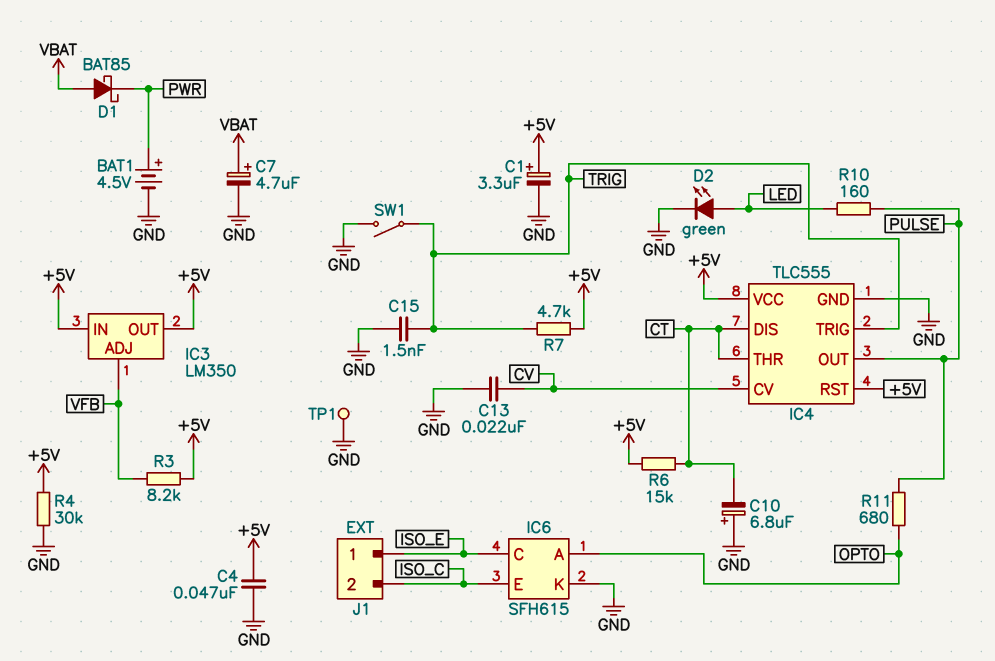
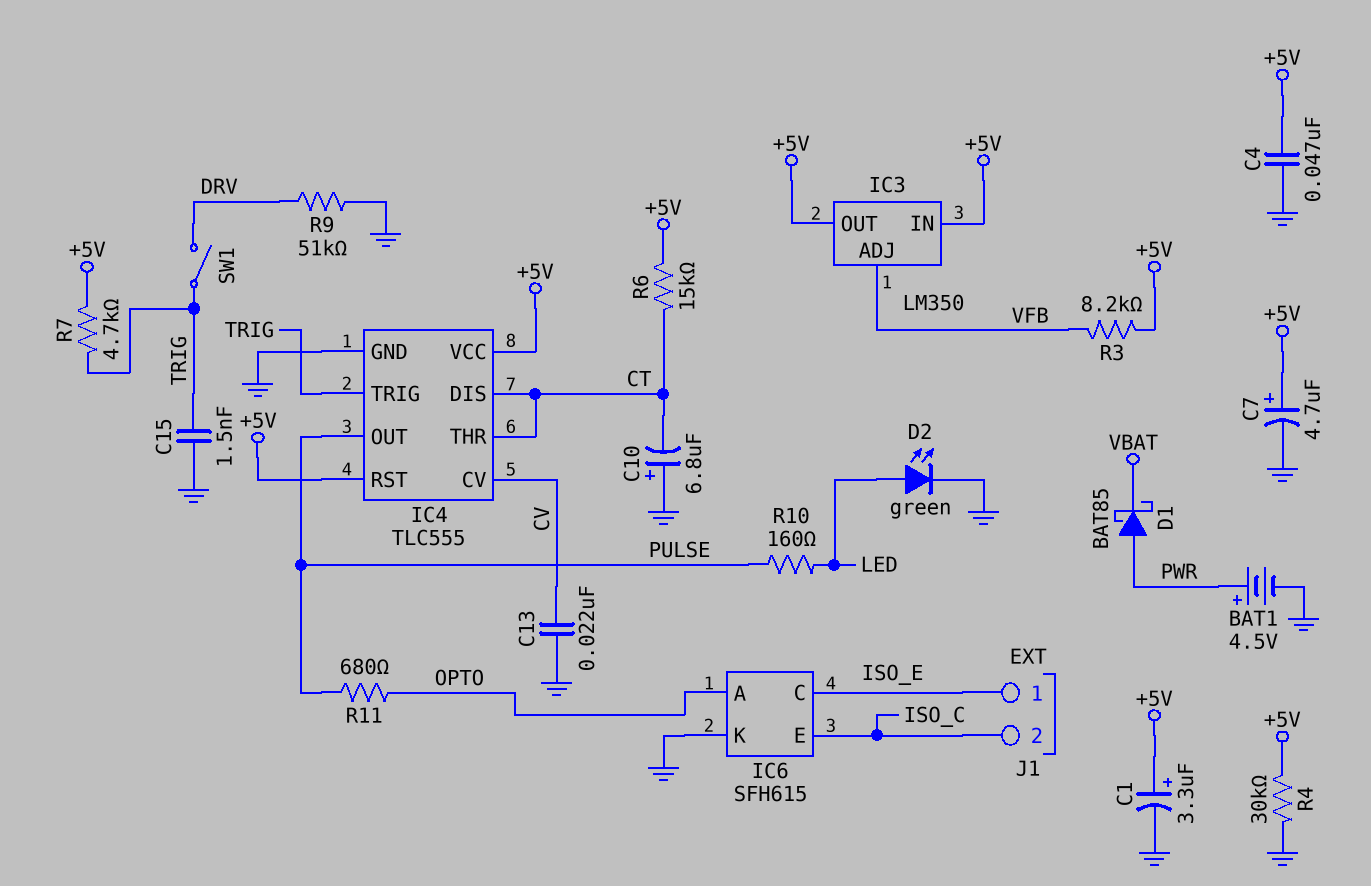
C7: 4.7uF (plus VBAT, minus GND) -> 4.7uF (plus +5V, minus GND)
D1: schottky BAT85 (A VBAT, K PWR) -> schottky BAT85 (A PWR, K VBAT)
R9: none -> 51k (DRV, GND)
SW1: switch (GND, TRIG) -> switch (DRV, TRIG)
TP1: test point (GND) -> none

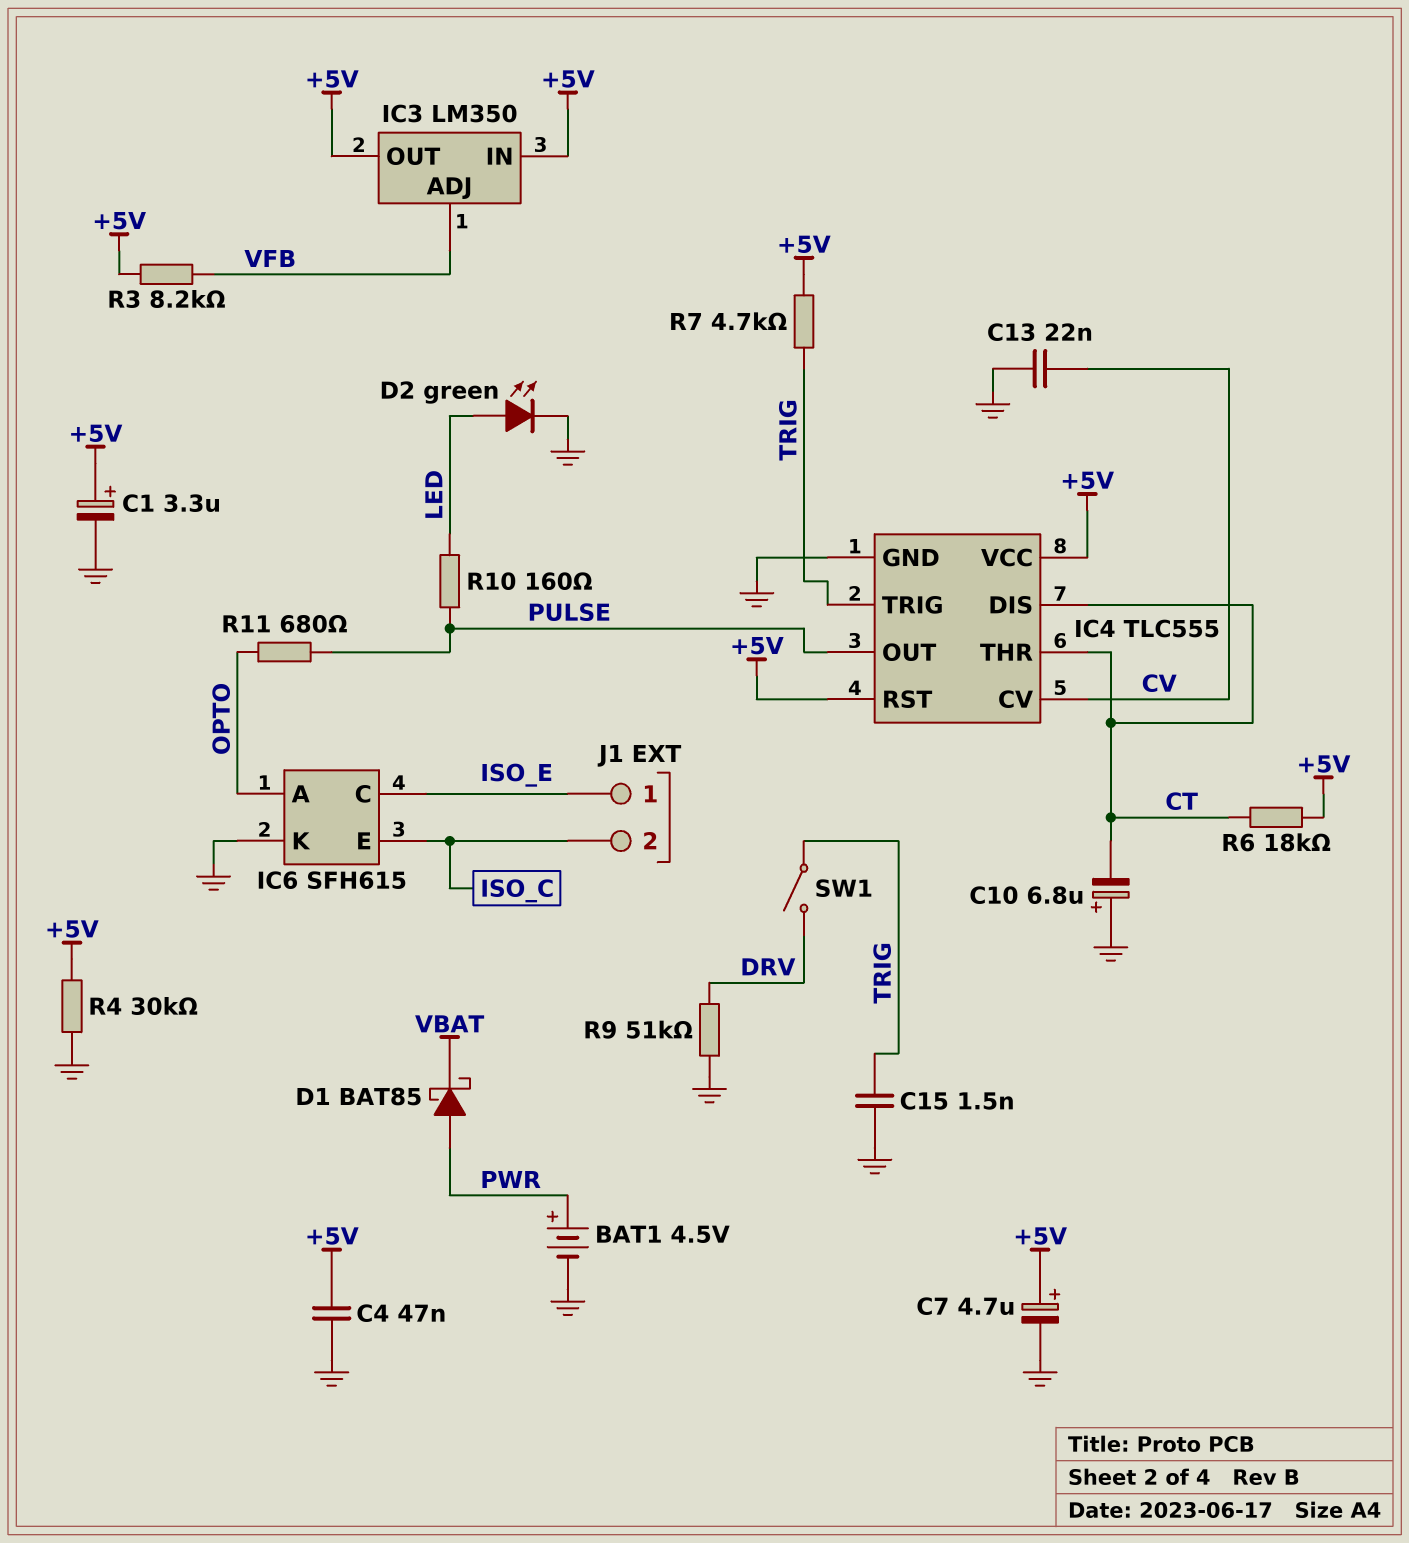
R6: 15k (+5V, CT) -> 18k (+5V, CT)

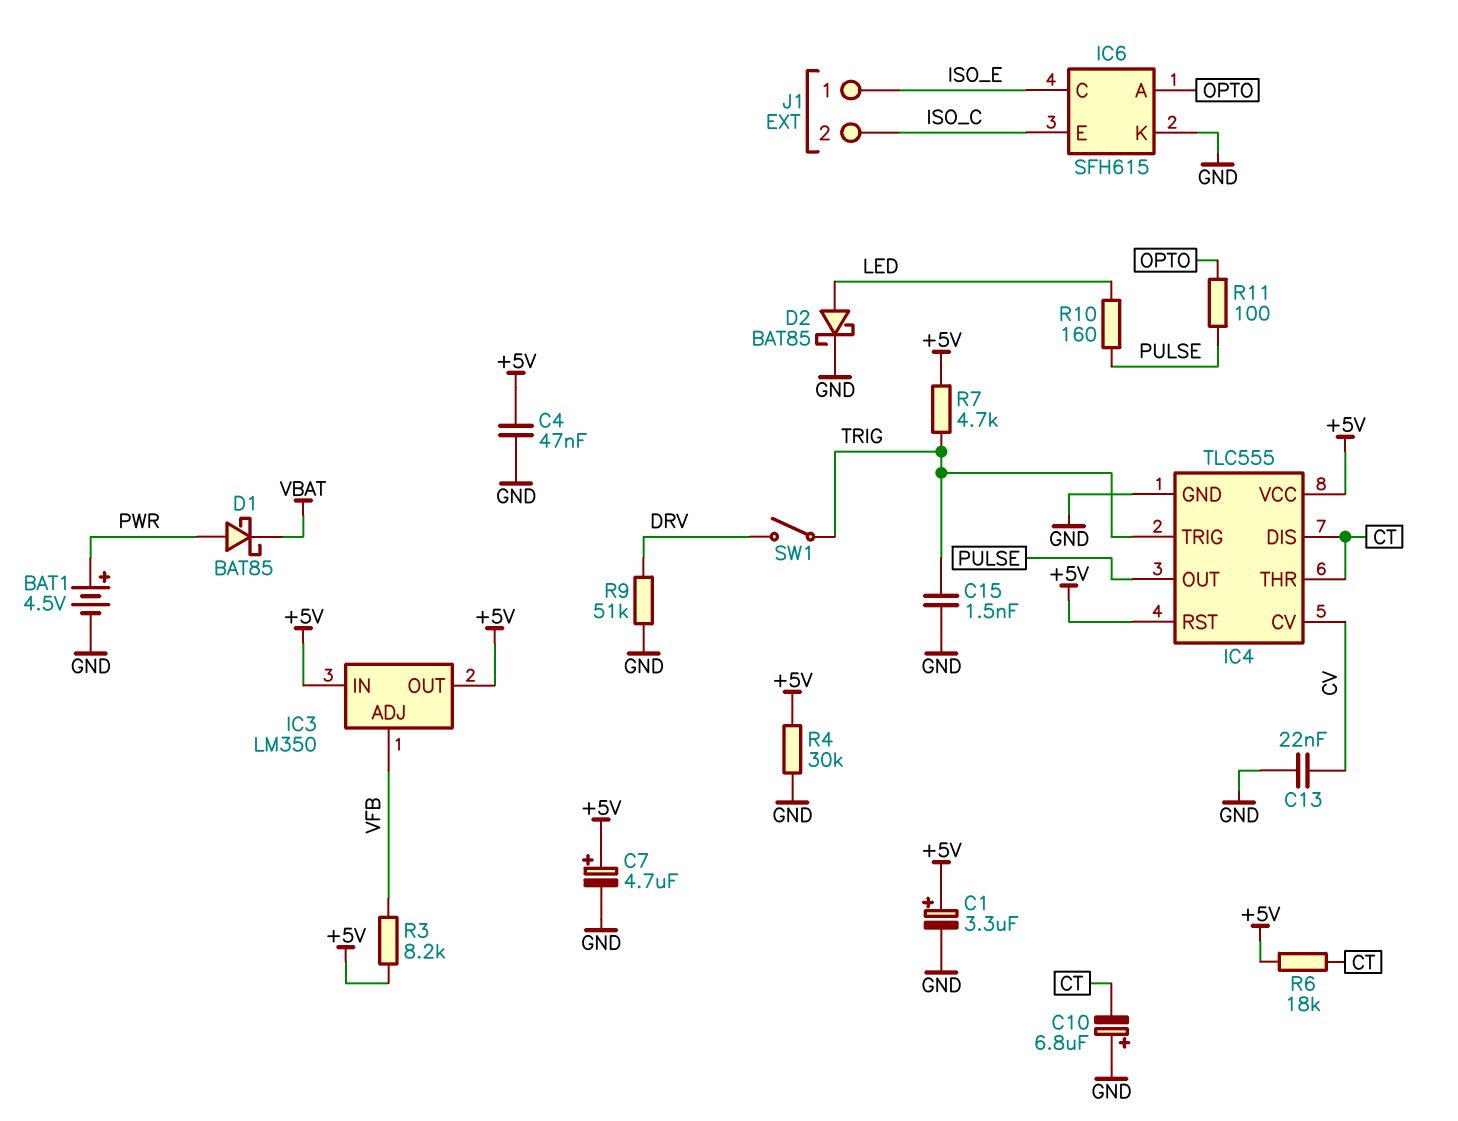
D2: LED green (A LED, K GND) -> schottky BAT85 (A LED, K GND)
R11: 680 (OPTO, PULSE) -> 100 (OPTO, PULSE)

